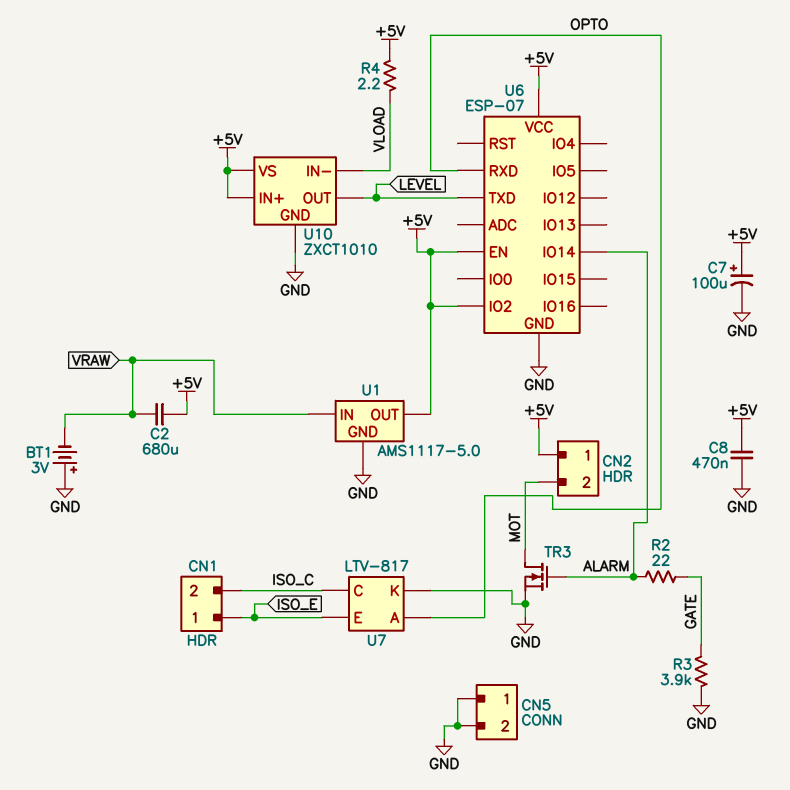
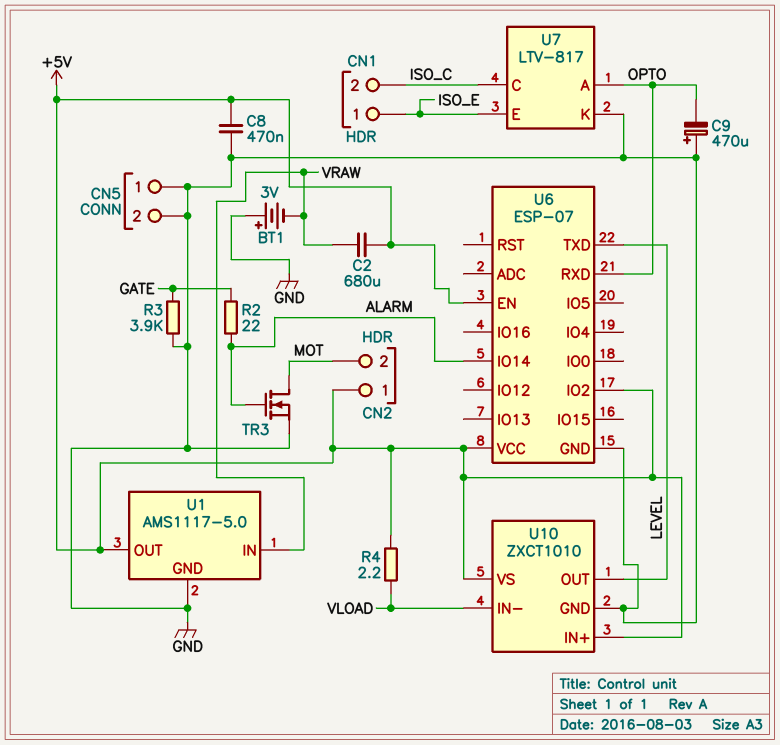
C7: 100uF (plus +5V, minus GND) -> none
C9: none -> 470uF (plus GND, minus OPTO)

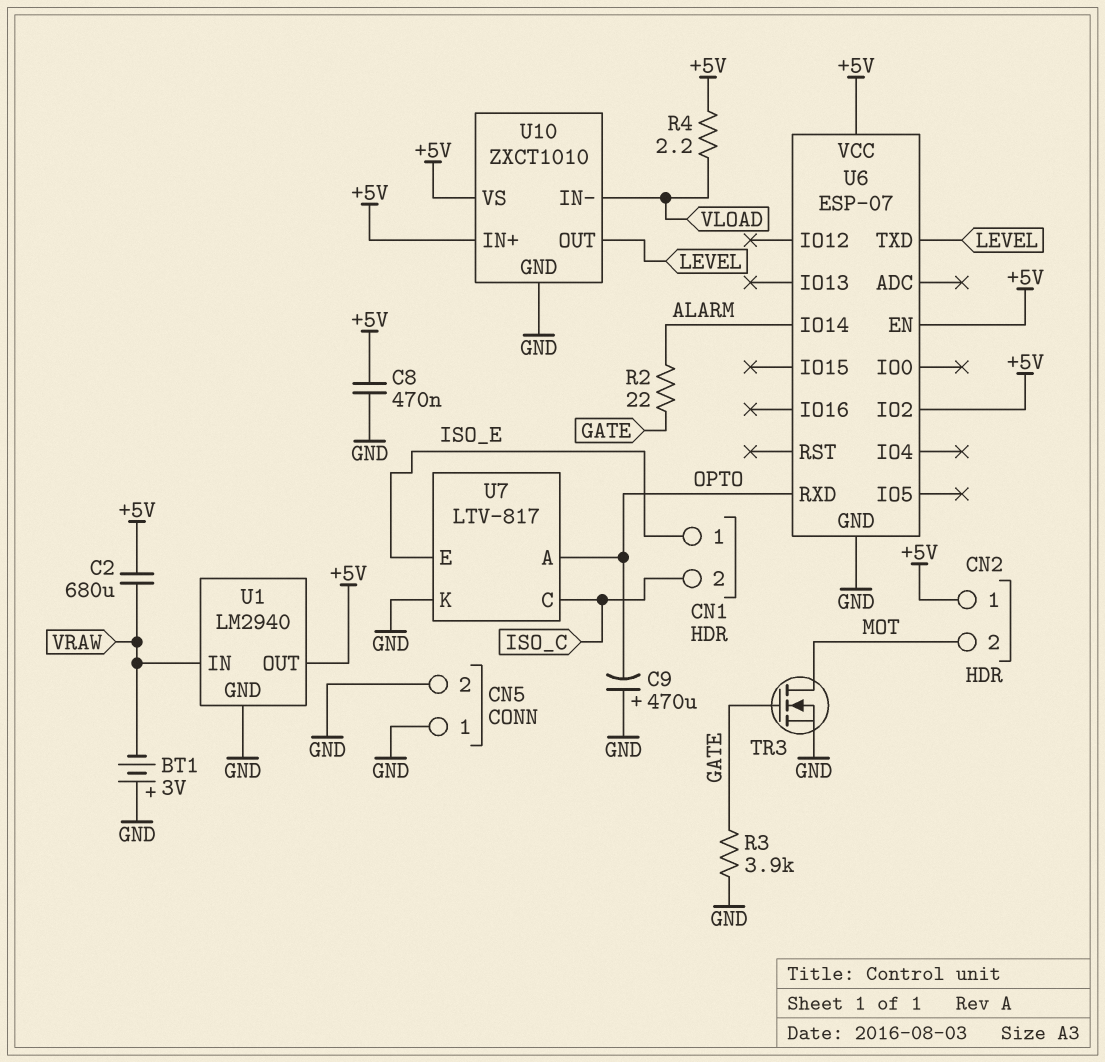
TR3: NMOS (G ALARM, D MOT, S GND) -> NMOS (G GATE, D MOT, S GND)
U1: AMS1117-5.0 -> LM2940

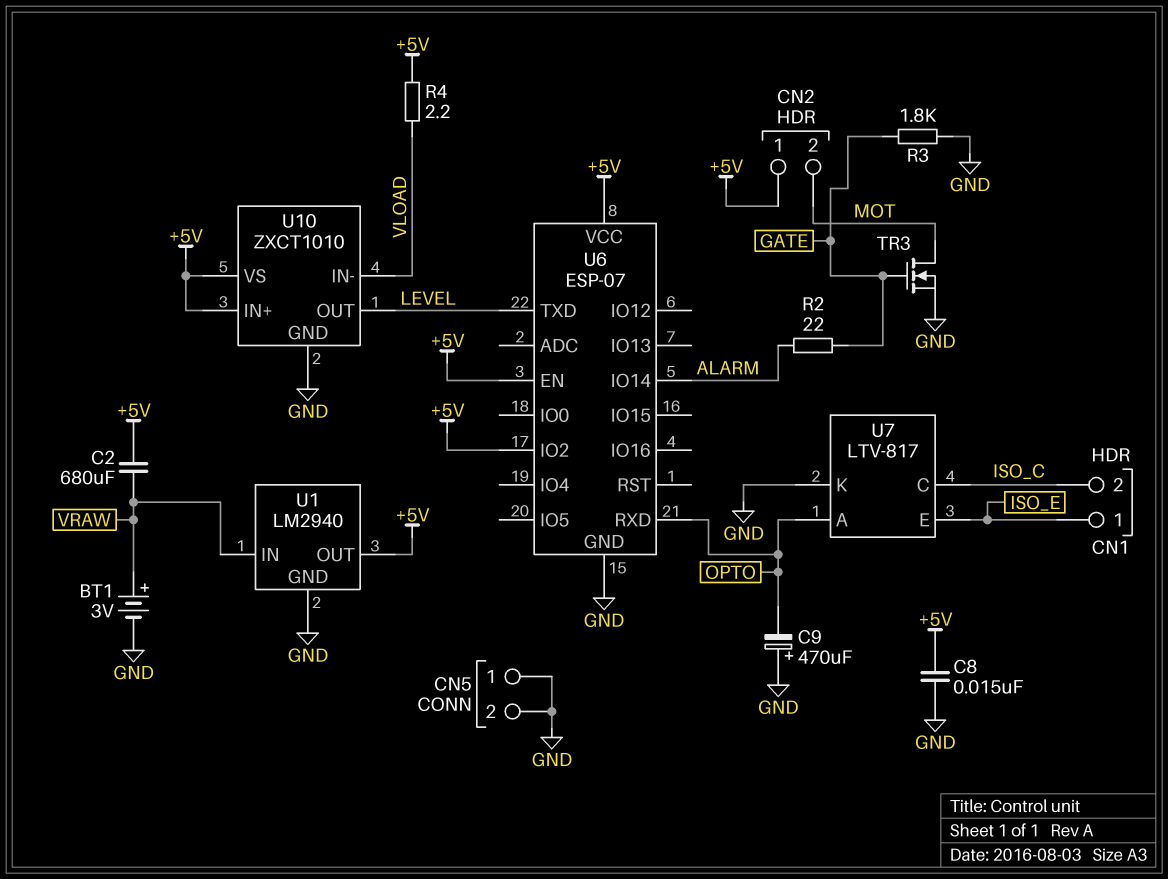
BT1: 3V (plus GND, minus VRAW) -> 3V (plus VRAW, minus GND)
C8: 470nF (+5V, GND) -> 15nF (+5V, GND)
R3: 3.9k (GATE, GND) -> 1.8k (GATE, GND)

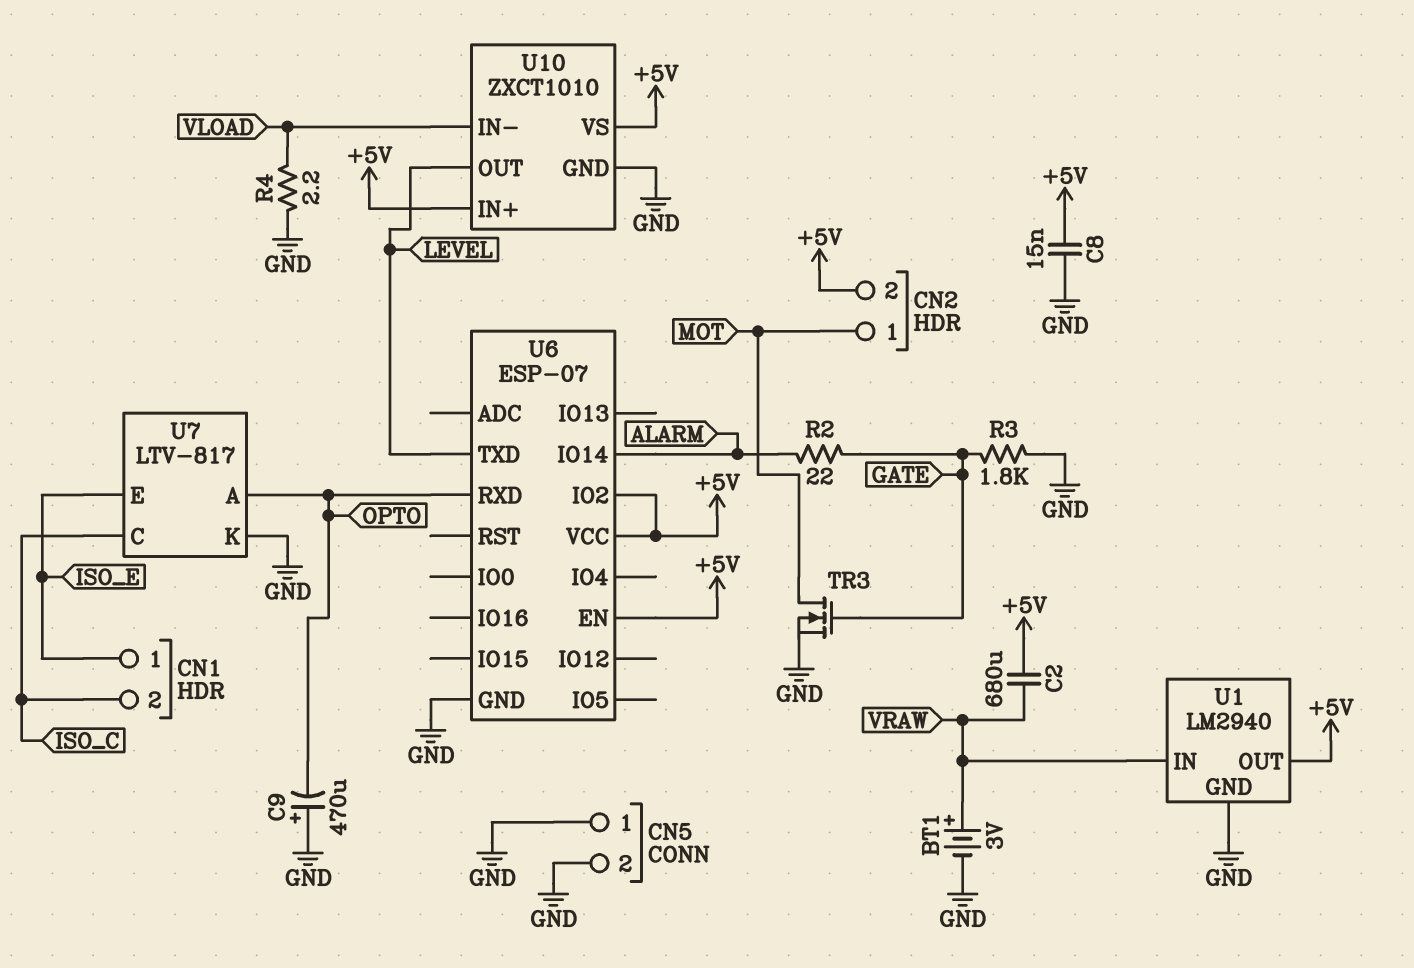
CN2 pin 1: +5V -> MOT
CN2 pin 2: MOT -> +5V
R4: 2.2 (+5V, VLOAD) -> 2.2 (GND, VLOAD)

